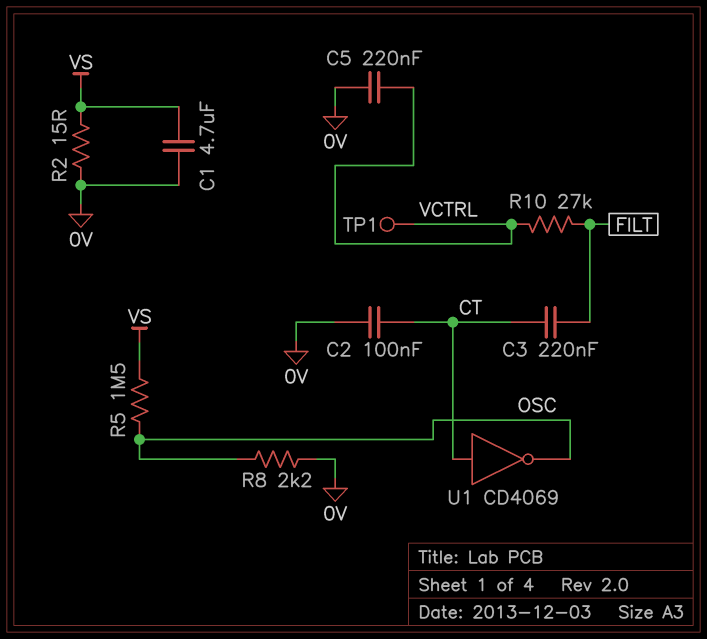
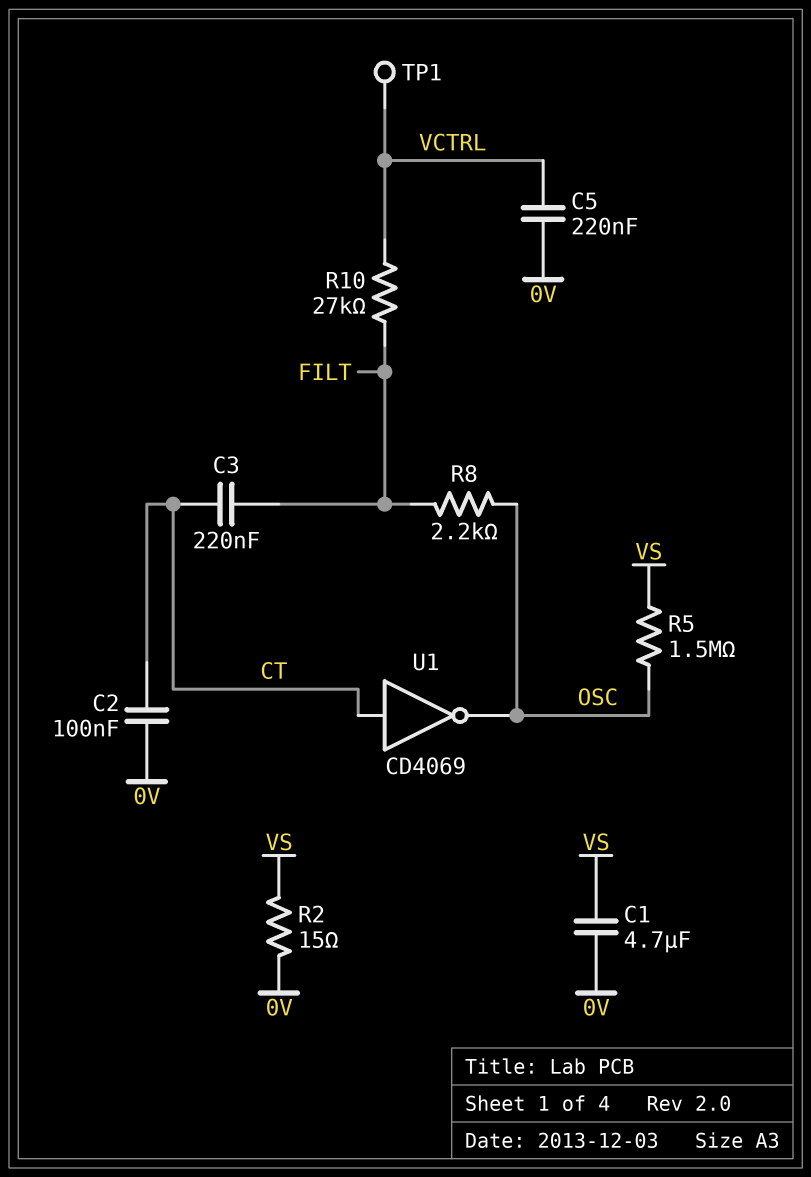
R8: 2.2k (0V, OSC) -> 2.2k (FILT, OSC)

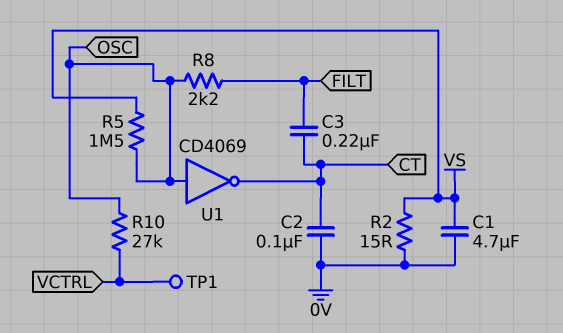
C5: 220nF (0V, VCTRL) -> none
R10: 27k (FILT, VCTRL) -> 27k (OSC, VCTRL)
U1: NOT CD4069 (in CT, out OSC) -> NOT CD4069 (in OSC, out CT)

